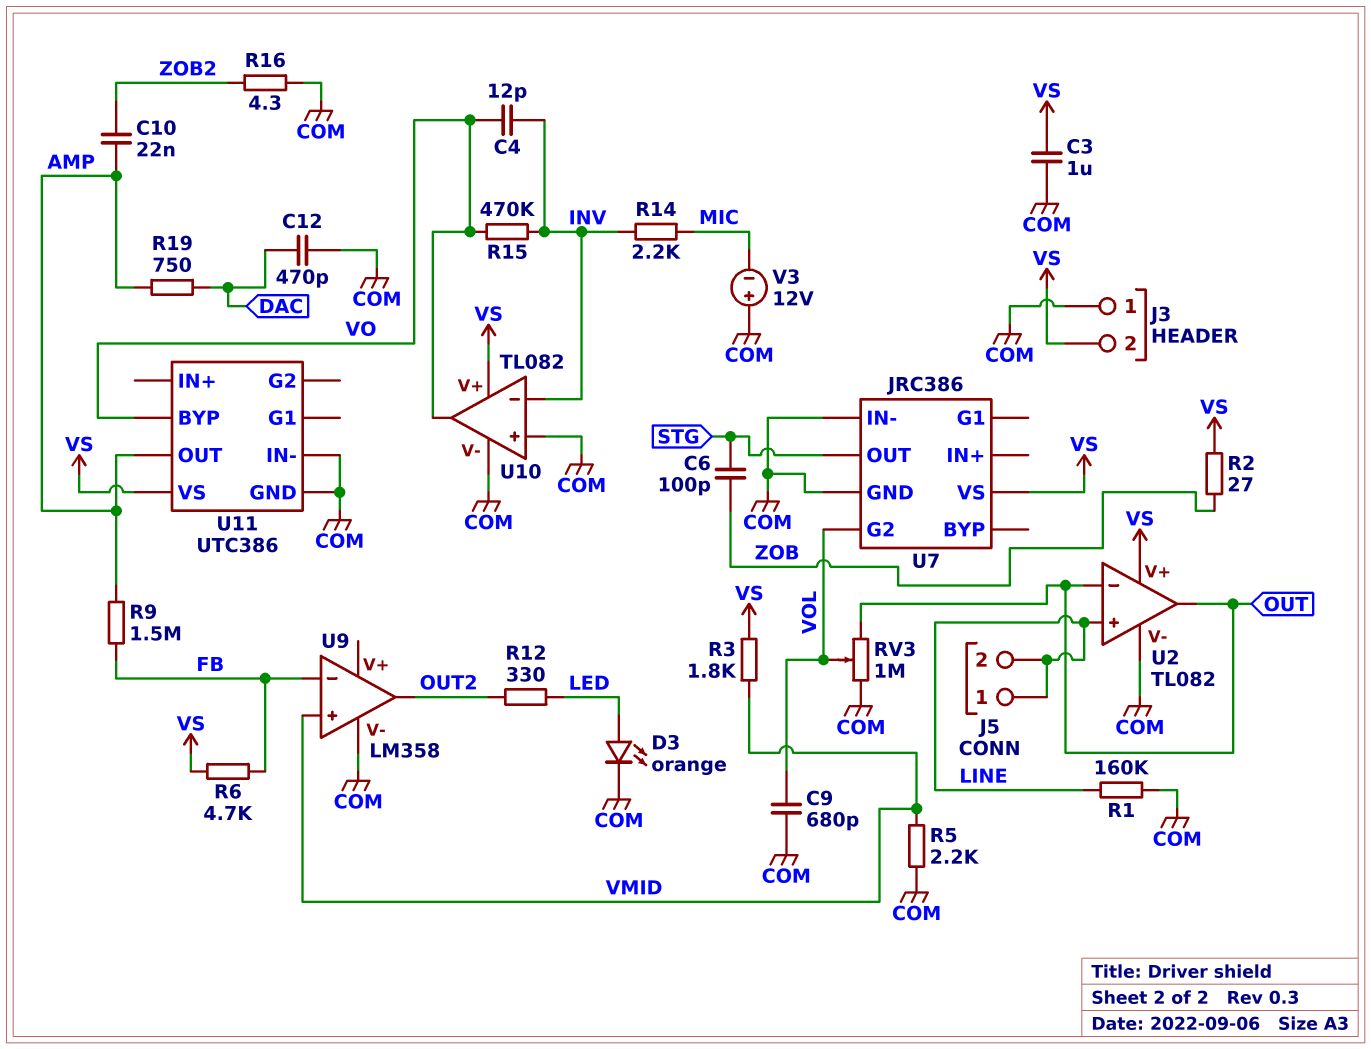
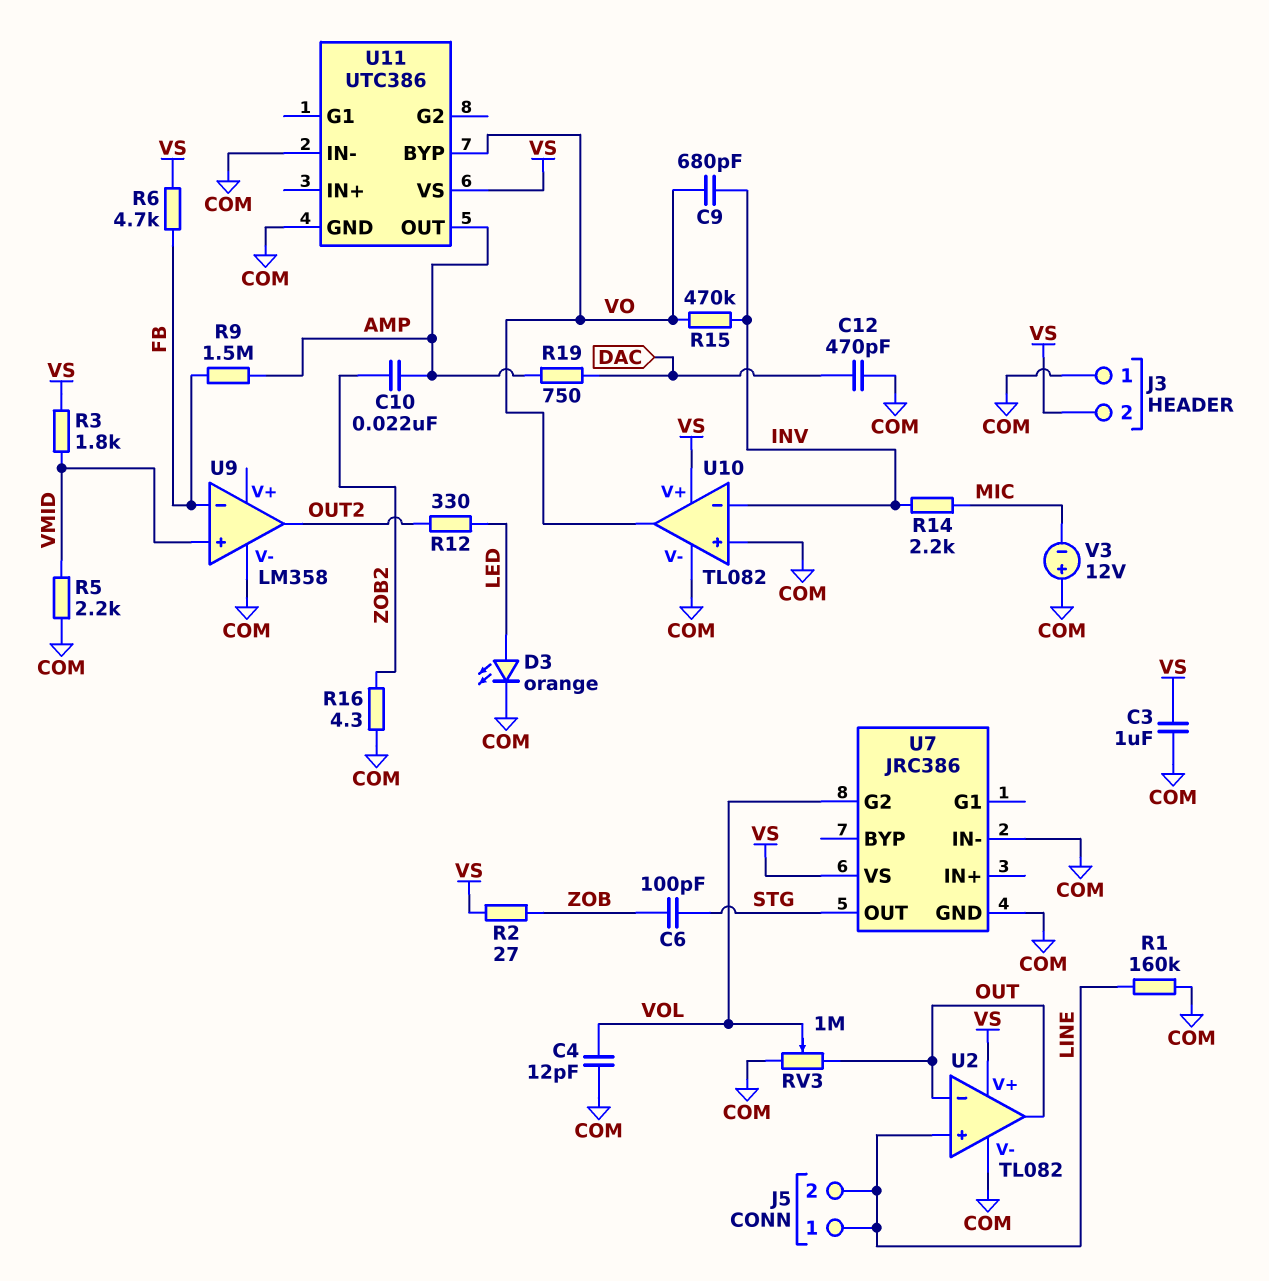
C4: 12pF (INV, VO) -> 12pF (COM, VOL)
C9: 680pF (COM, VOL) -> 680pF (INV, VO)

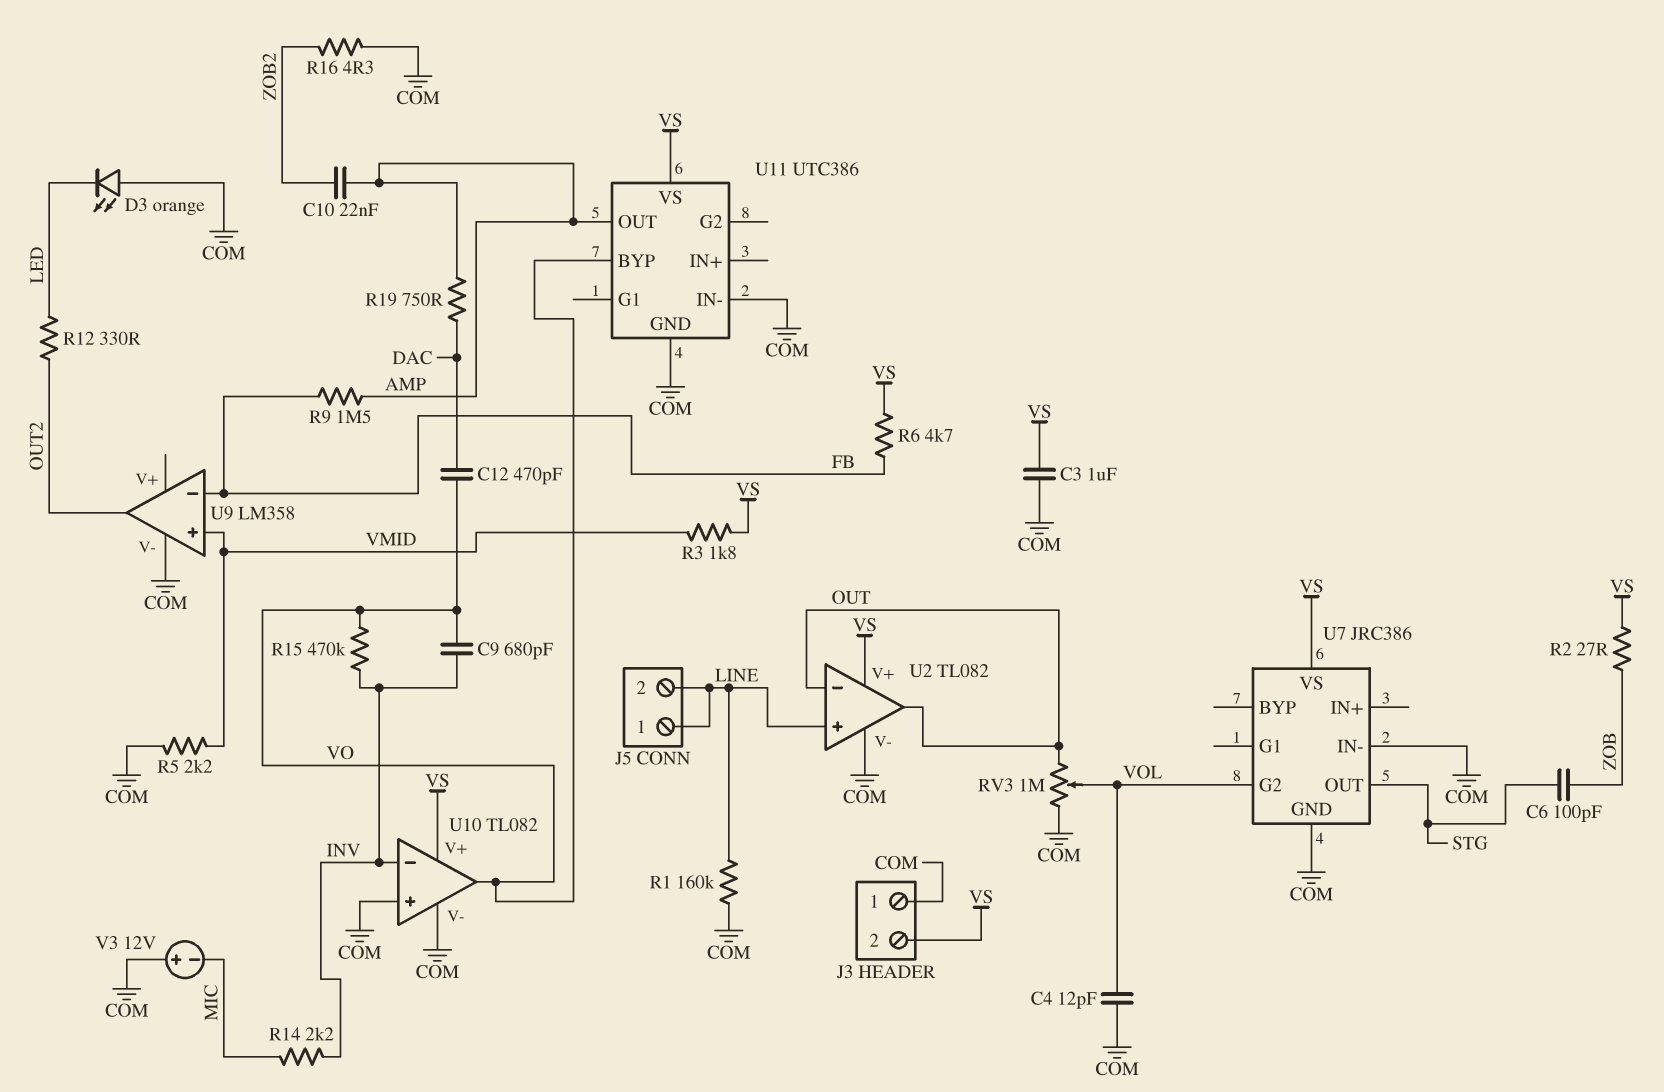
C12: 470pF (COM, DAC) -> 470pF (DAC, VO)
D3: LED orange (A LED, K COM) -> LED orange (A COM, K LED)

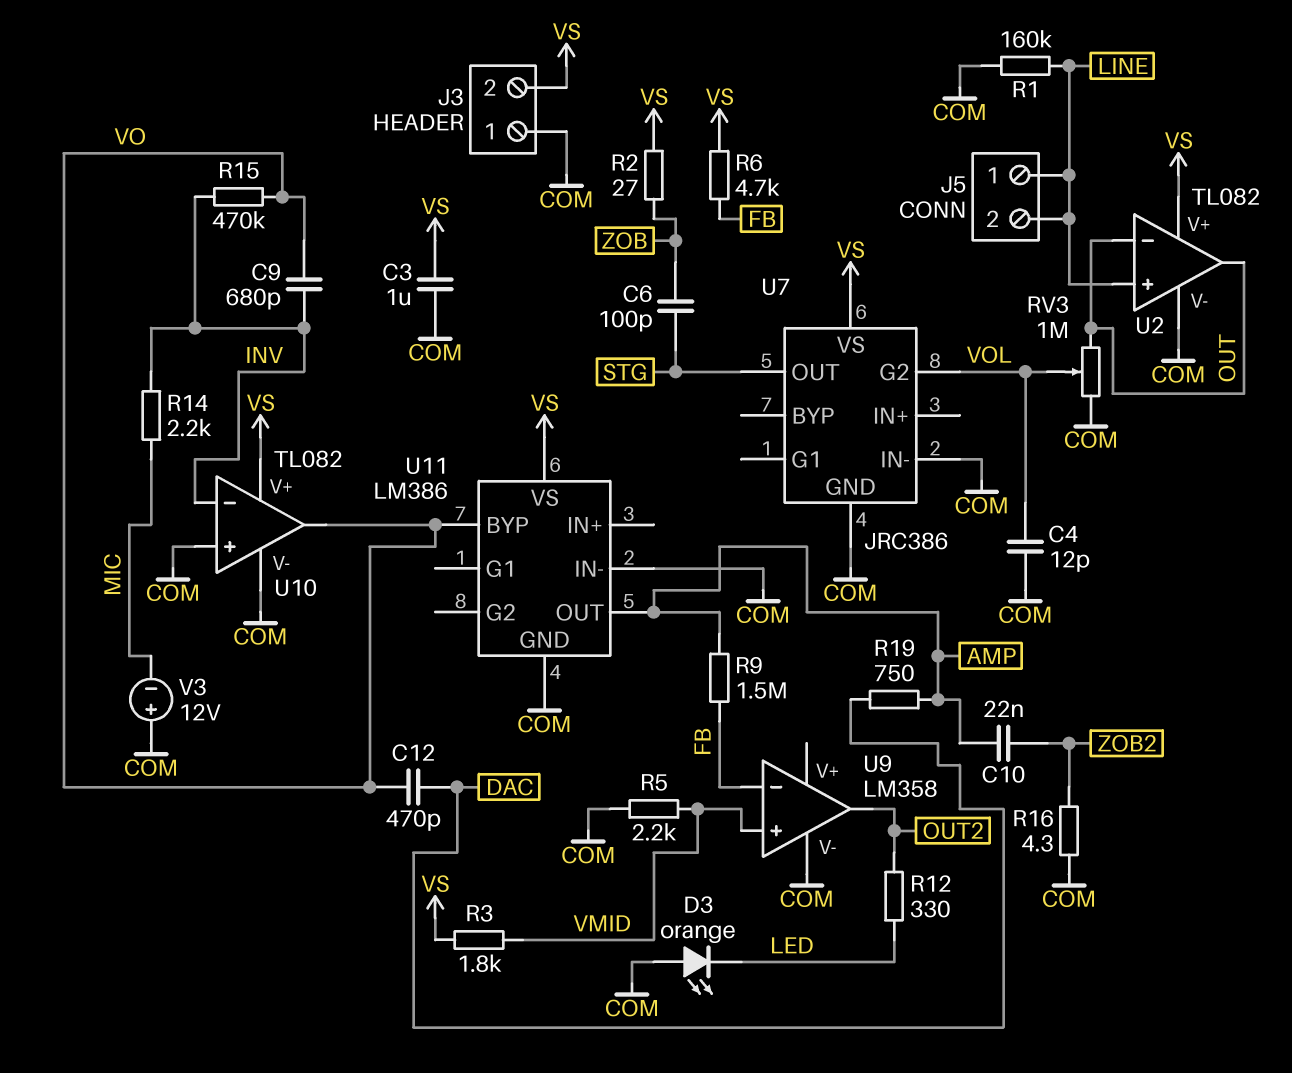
U11: UTC386 -> LM386

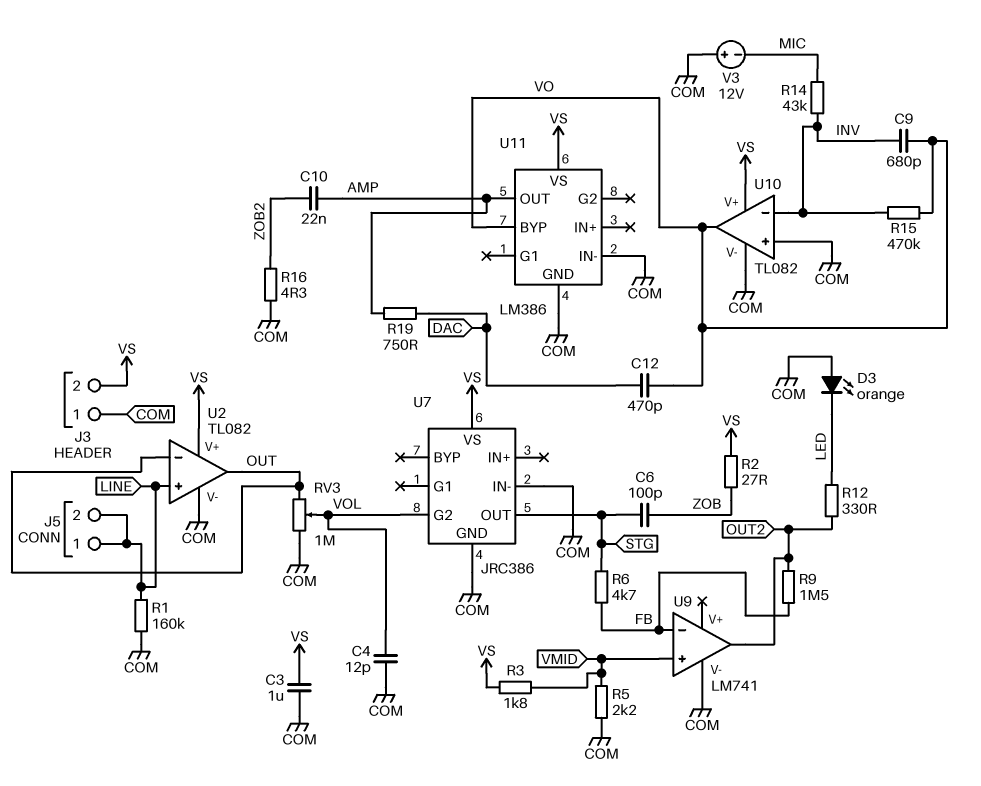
R6: 4.7k (FB, VS) -> 4.7k (FB, STG)
R9: 1.5M (AMP, FB) -> 1.5M (FB, OUT2)
R14: 2.2k (INV, MIC) -> 43k (INV, MIC)
U9: LM358 -> LM741

